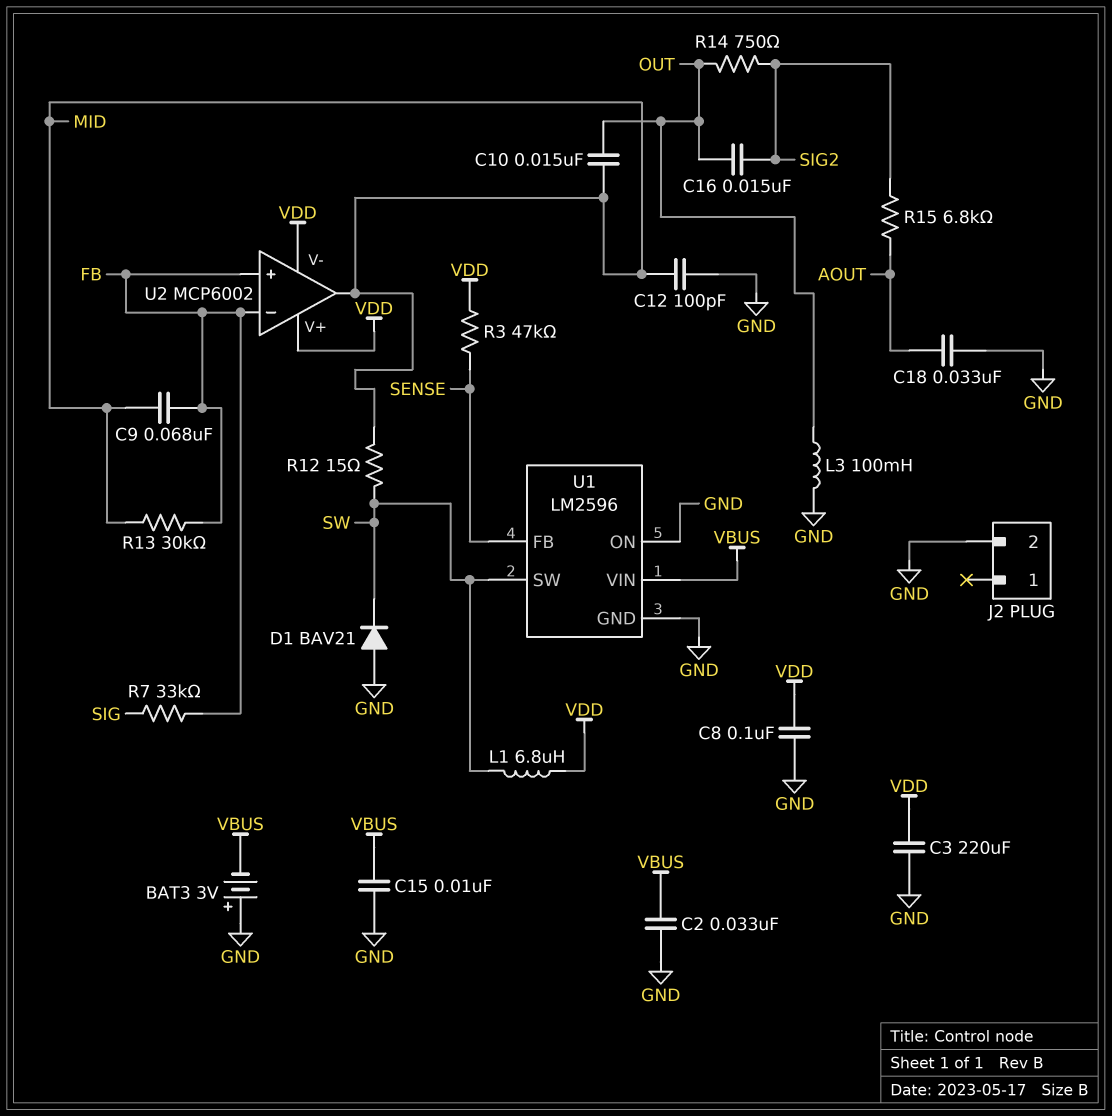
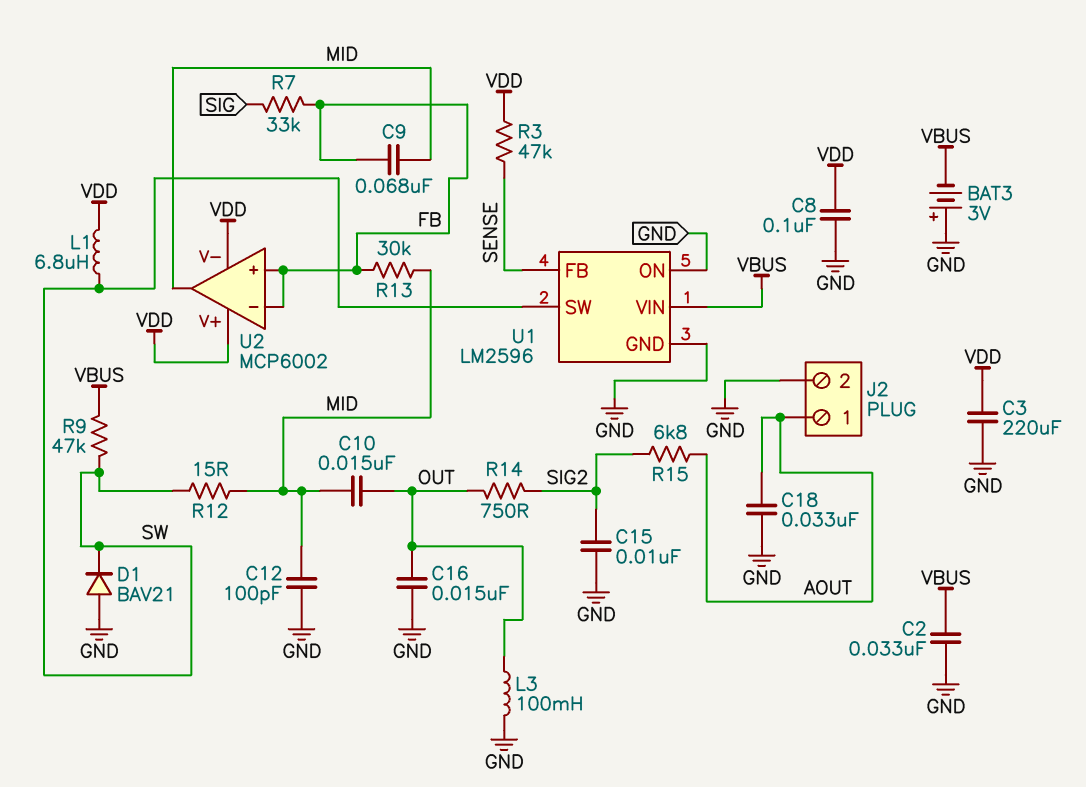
C15: 10nF (GND, VBUS) -> 10nF (GND, SIG2)
C16: 15nF (OUT, SIG2) -> 15nF (GND, OUT)
J2 pin 1: none -> AOUT
R9: none -> 47k (SW, VBUS)

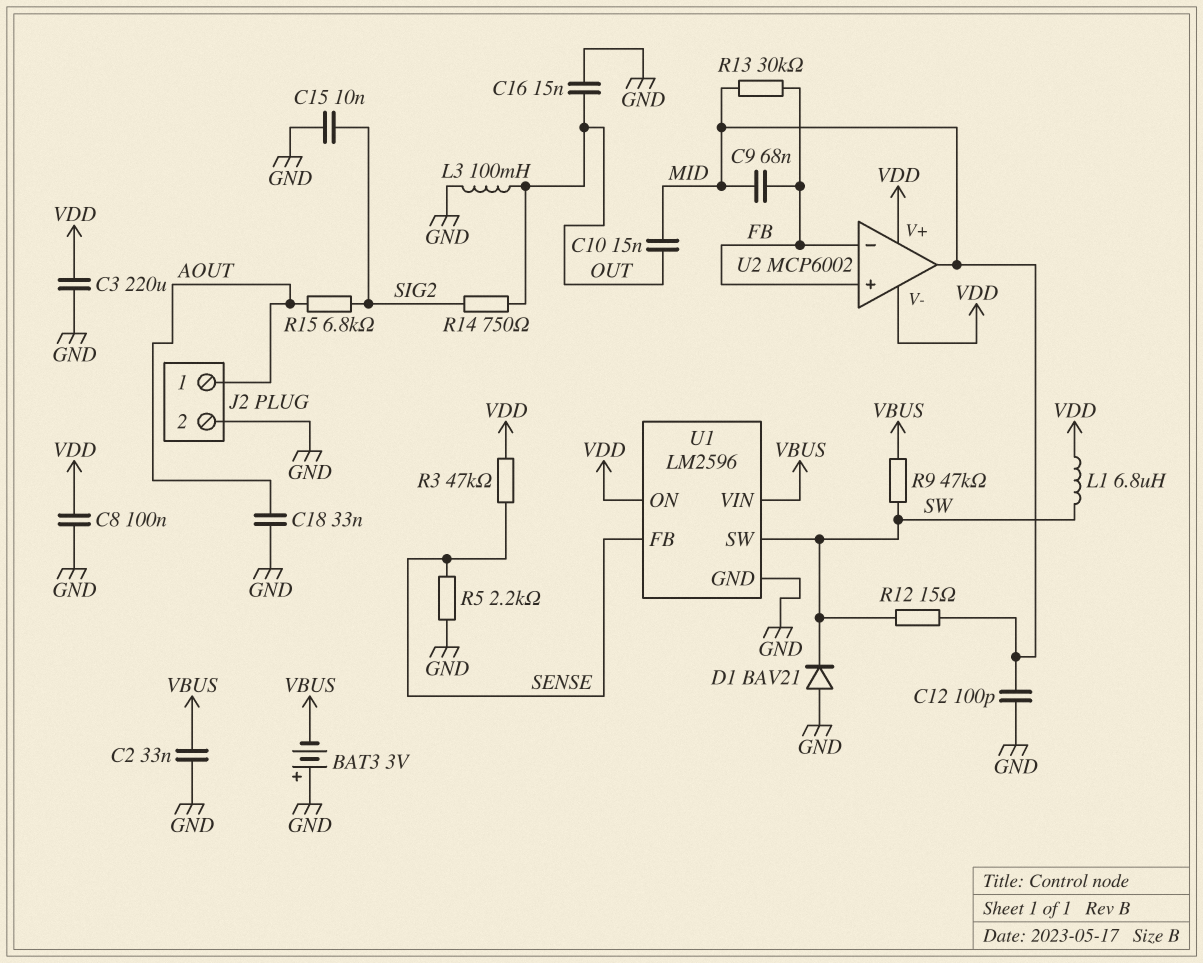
R5: none -> 2.2k (GND, SENSE)
R7: 33k (FB, SIG) -> none
U1 pin ON: GND -> VDD

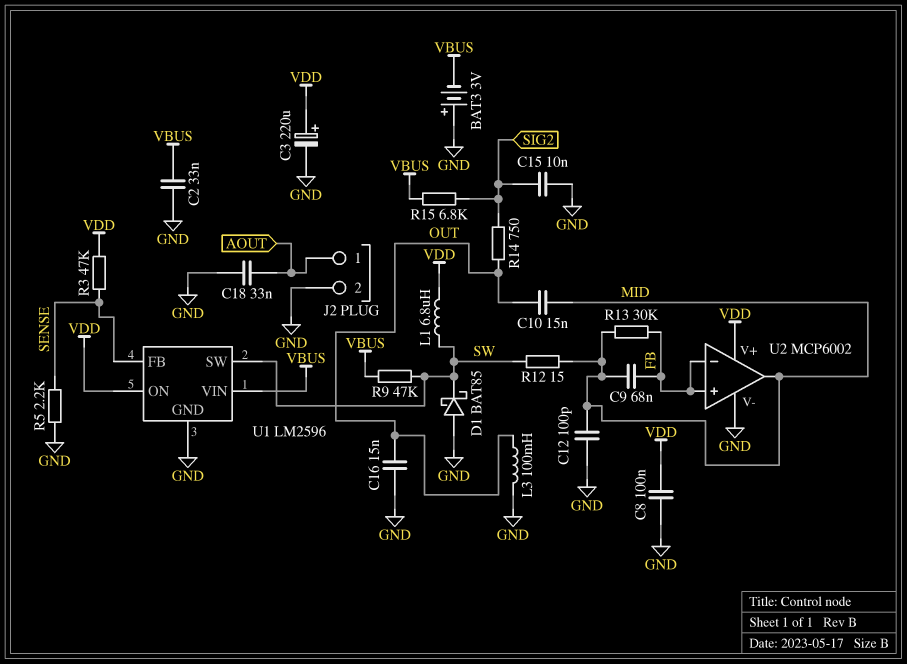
C3: 220uF (GND, VDD) -> 220uF (plus VDD, minus GND)
D1: diode BAV21 (A GND, K SW) -> schottky BAT85 (A GND, K SW)
R15: 6.8k (AOUT, SIG2) -> 6.8k (SIG2, VBUS)
U2 pin V-: VDD -> GND

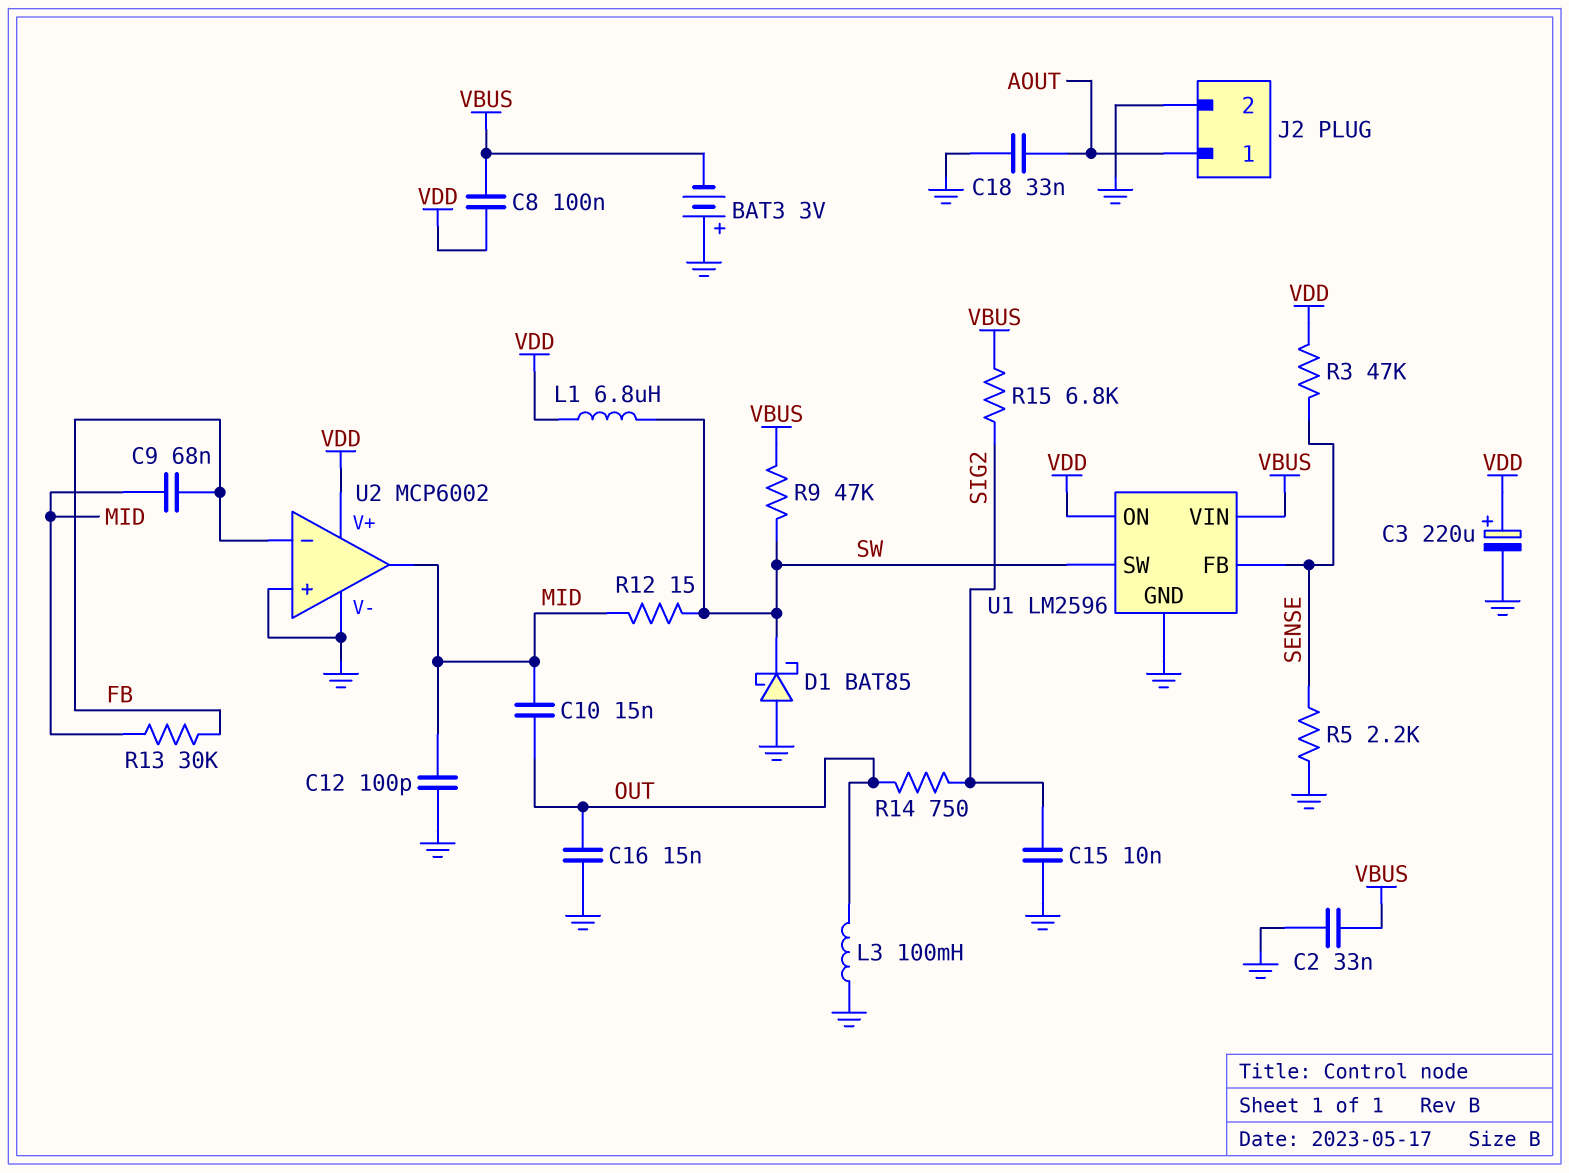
C8: 100nF (GND, VDD) -> 100nF (VBUS, VDD)
U2 pin in+: FB -> GND

